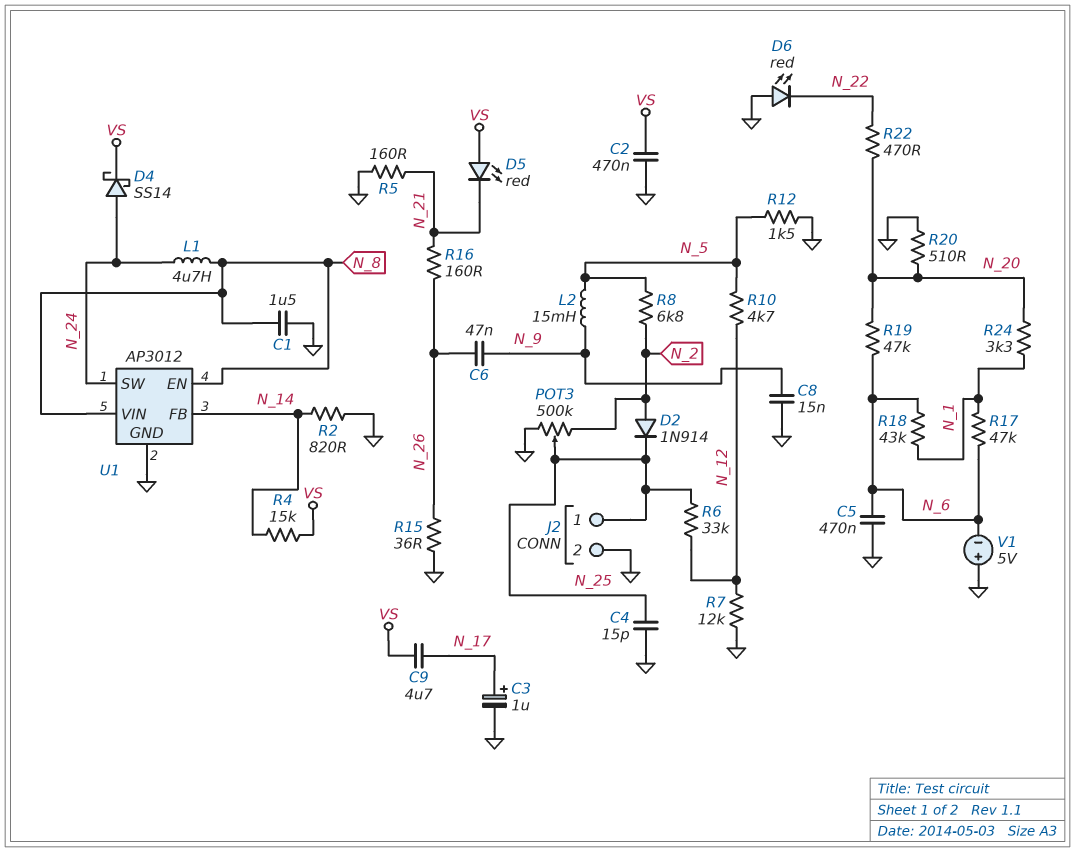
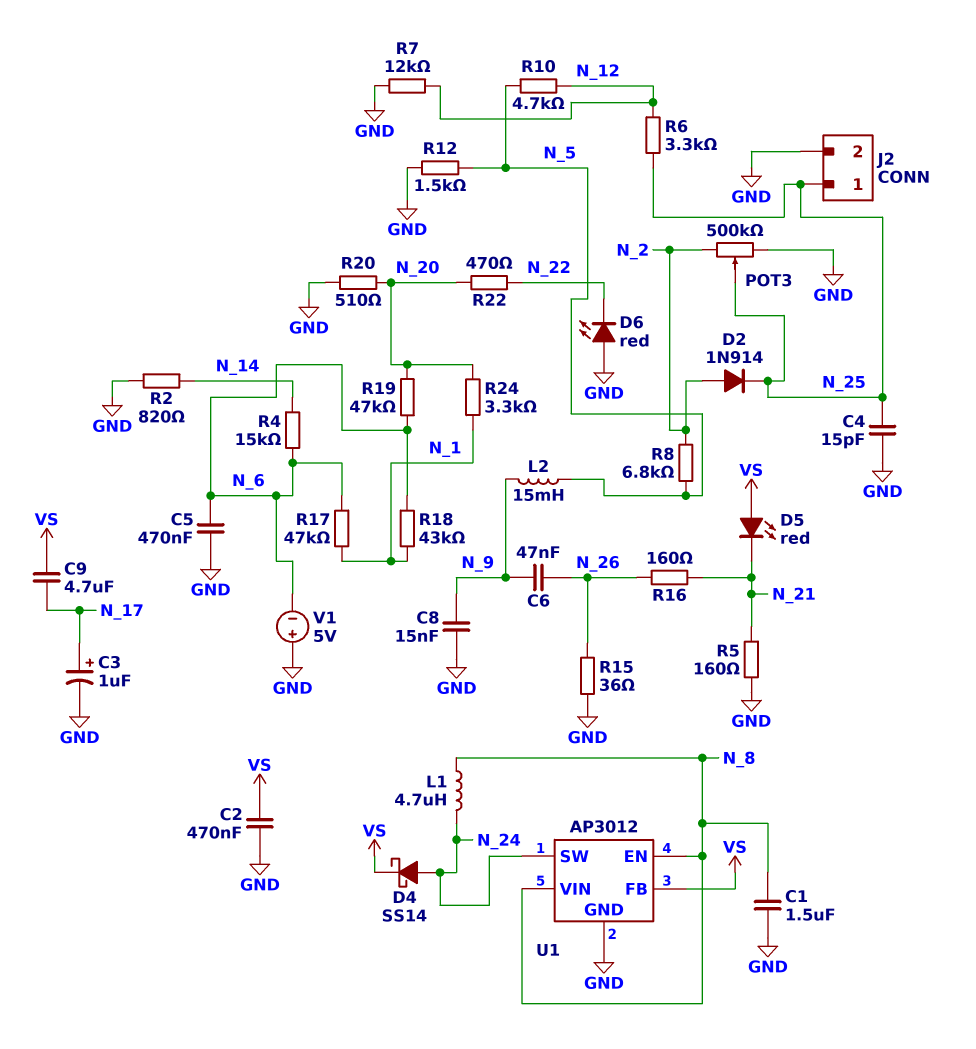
R4: 15k (N_14, VS) -> 15k (N_6, N_14)
R6: 33k (N_12, N_25) -> 3.3k (N_12, N_25)
U1 pin FB: N_14 -> VS

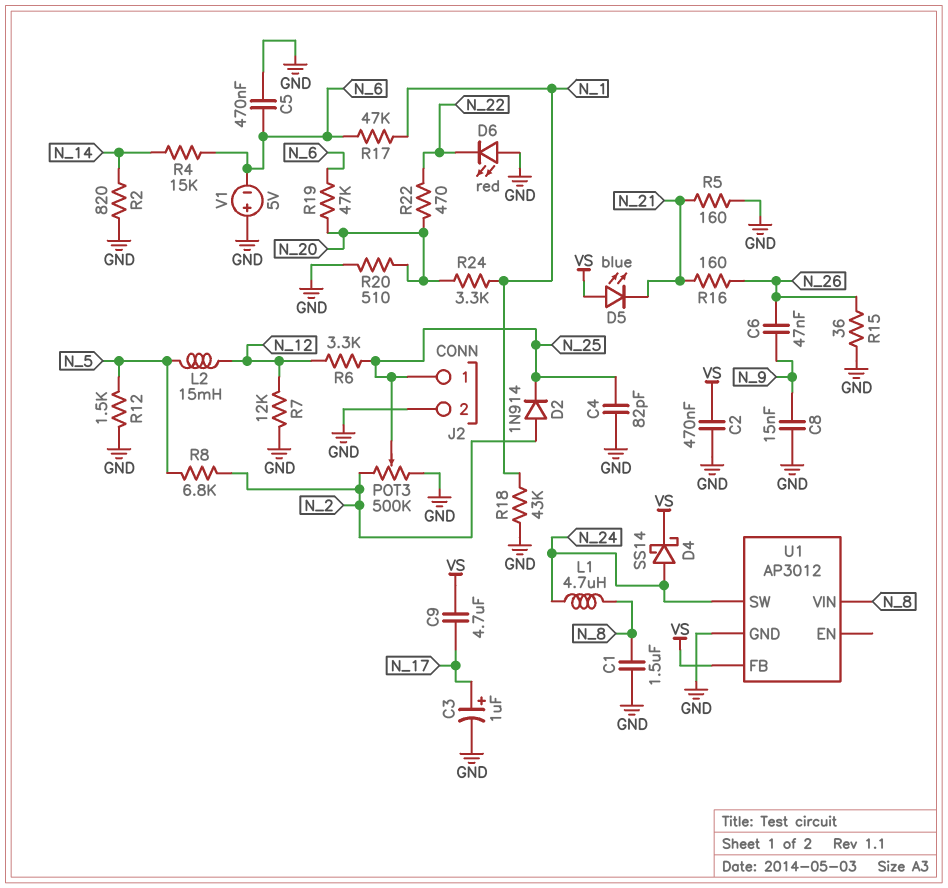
C4: 15pF (GND, N_25) -> 82pF (GND, N_25)
D5: LED red (A VS, K N_21) -> LED blue (A VS, K N_21)
L2: 15mH (N_5, N_9) -> 15mH (N_5, N_12)
R10: 4.7k (N_5, N_12) -> none
R18: 43k (N_1, N_6) -> 43k (GND, N_1)
U1 pin EN: N_8 -> none

